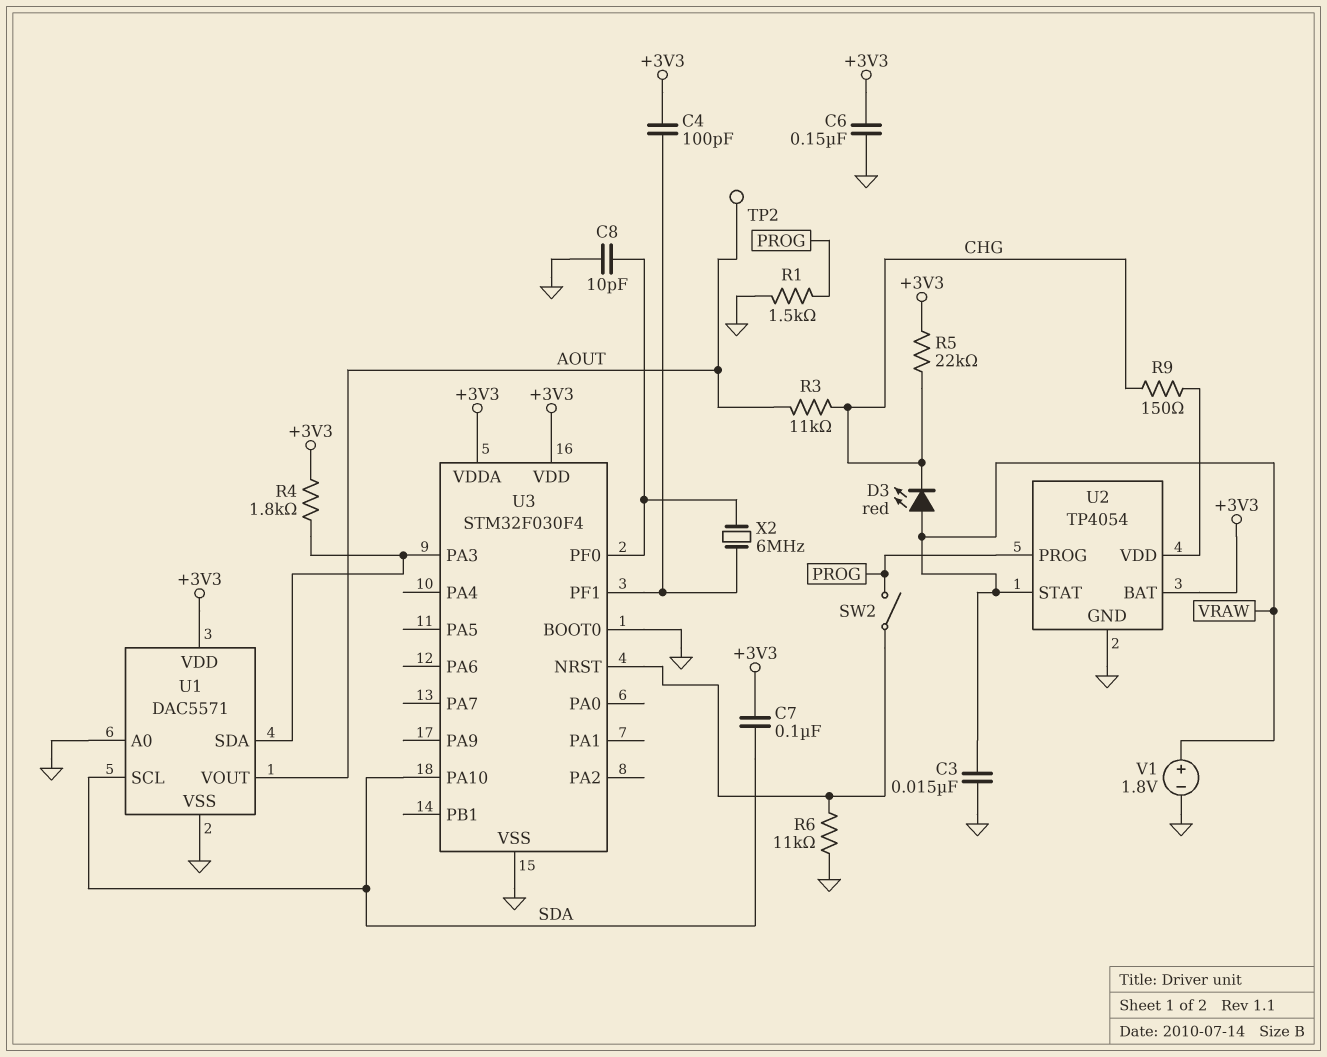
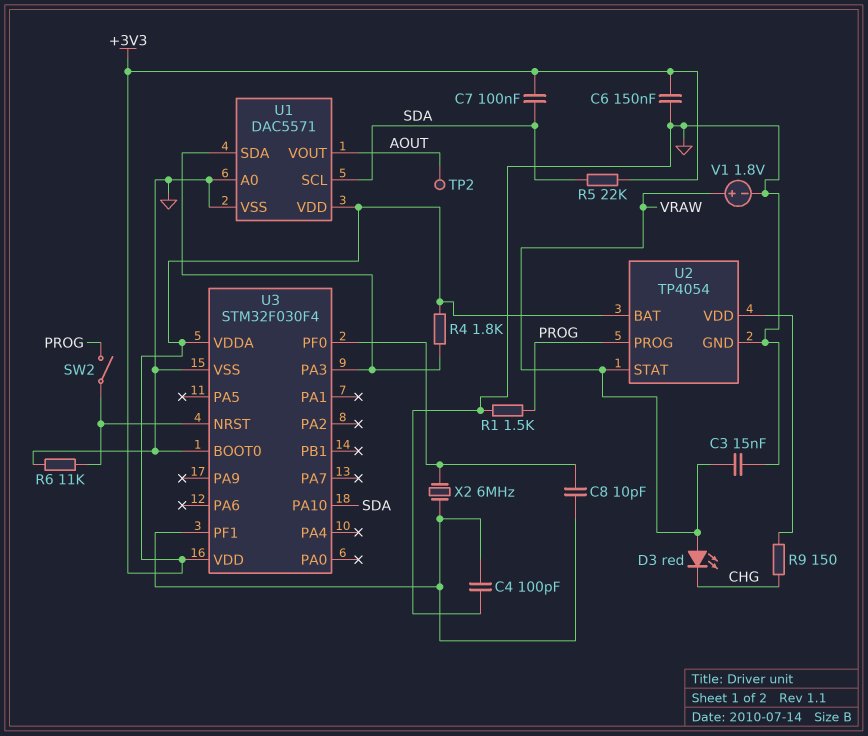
C4: 100pF (+3V3, U3/PF1) -> 100pF (GND, U3/PF1)
C8: 10pF (GND, U3/PF0) -> 10pF (U3/PF0, U3/PF1)
R3: 11k (AOUT, CHG) -> none
R5: 22k (+3V3, CHG) -> 22k (+3V3, SDA)

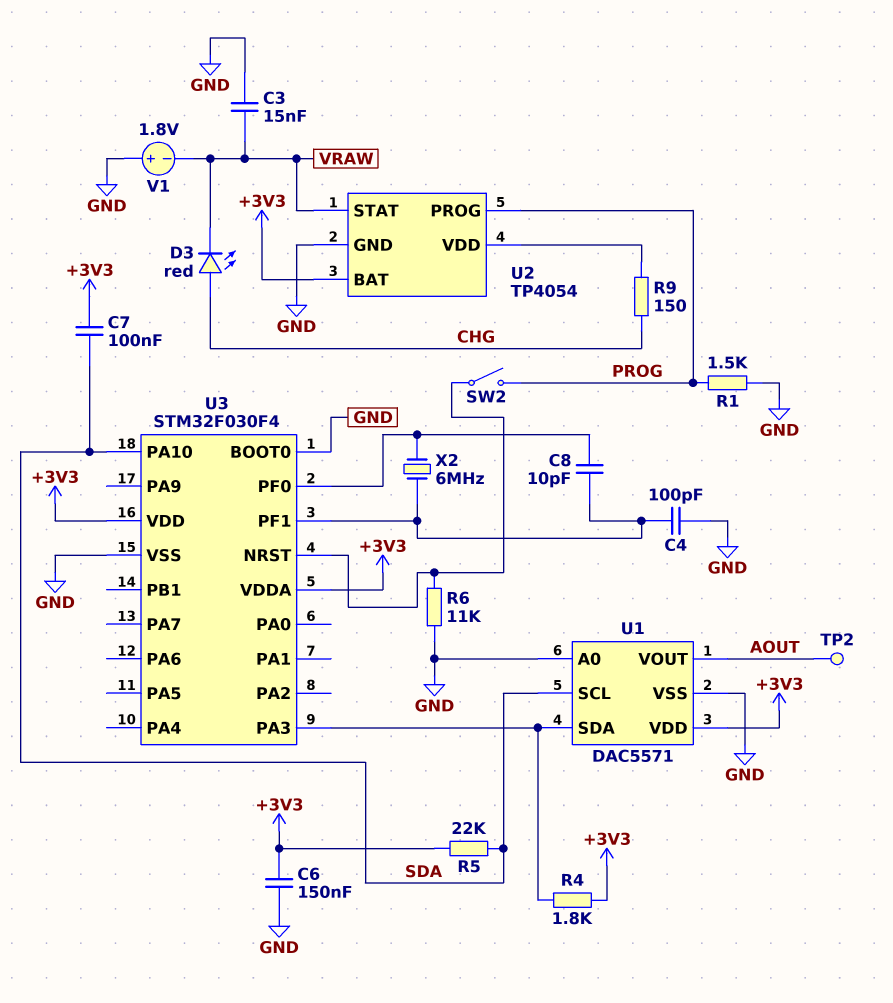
D3: LED red (A VRAW, K CHG) -> LED red (A CHG, K VRAW)
V1: 1.8V (plus VRAW, minus GND) -> 1.8V (plus GND, minus VRAW)

